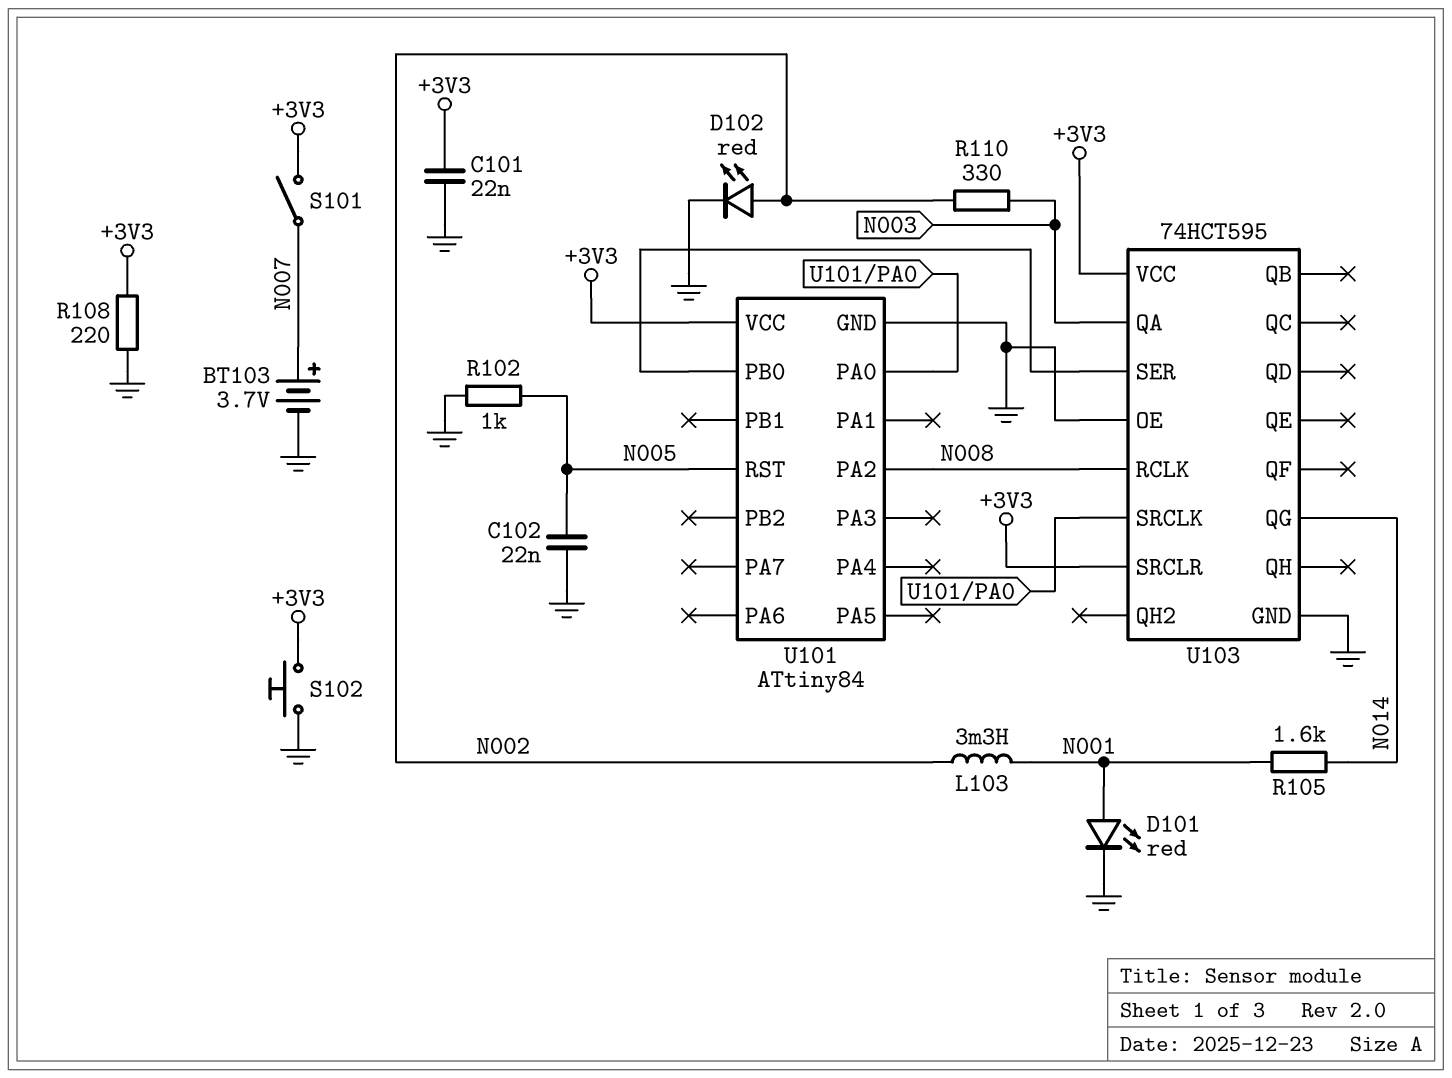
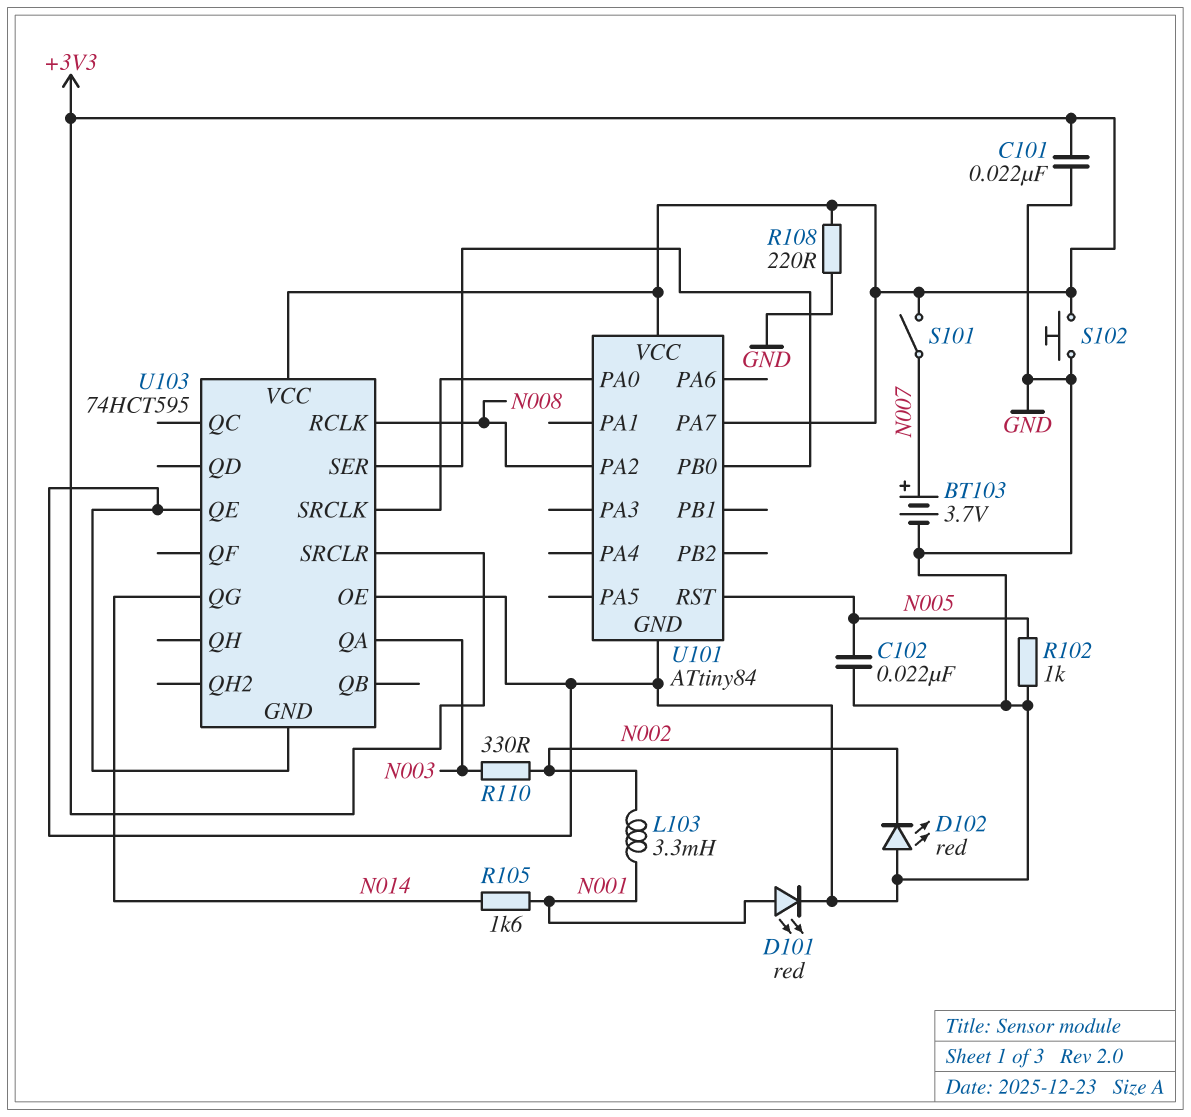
D102: LED red (A N002, K GND) -> LED red (A GND, K N002)
U101 pin PA7: none -> +3V3
U103 pin QE: none -> GND

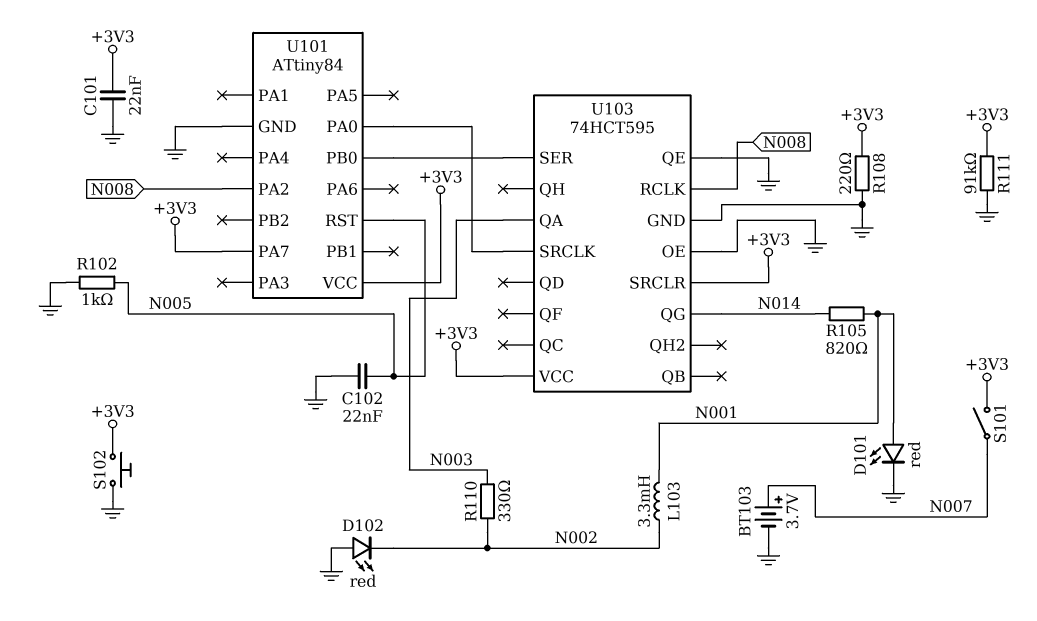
R105: 1.6k (N001, N014) -> 820 (N001, N014)
R111: none -> 91k (+3V3, GND)

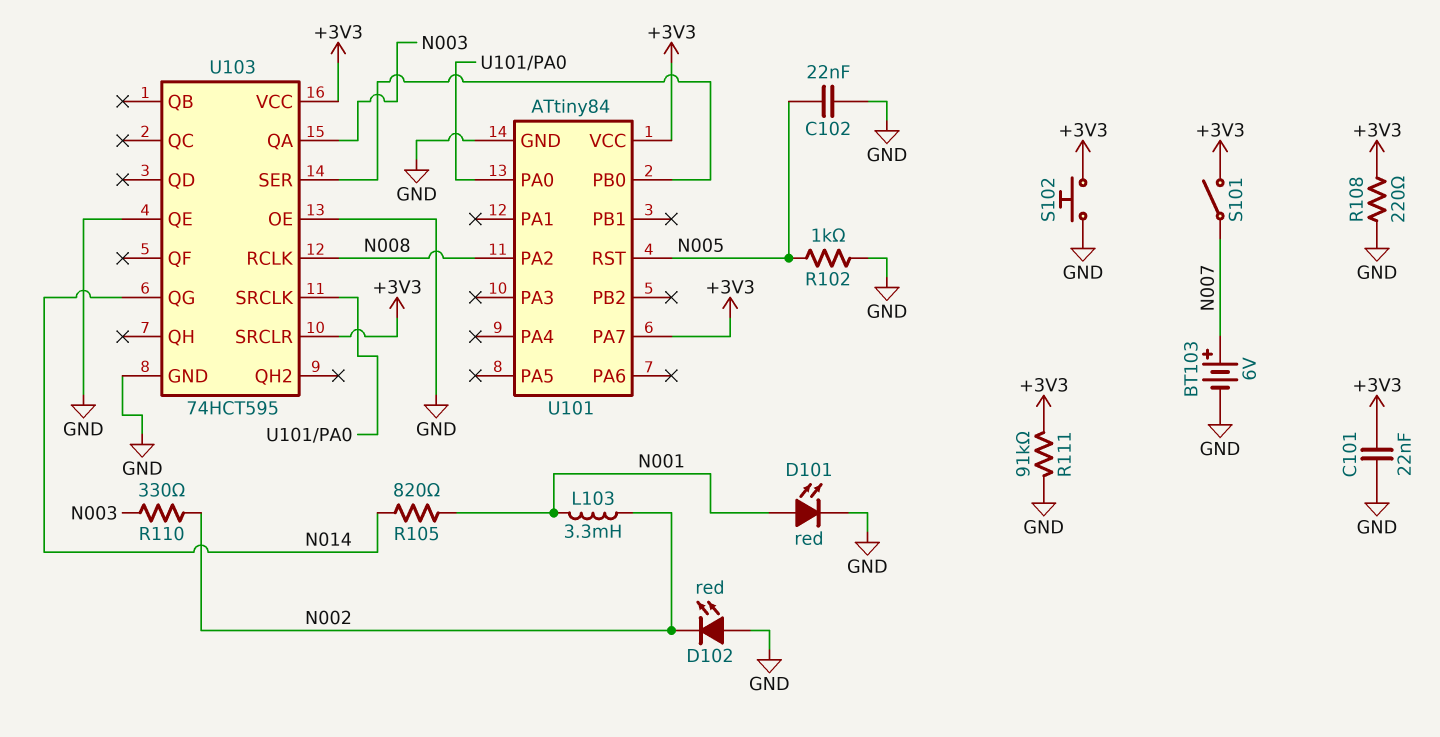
BT103: 3.7V (plus N007, minus GND) -> 6V (plus N007, minus GND)

